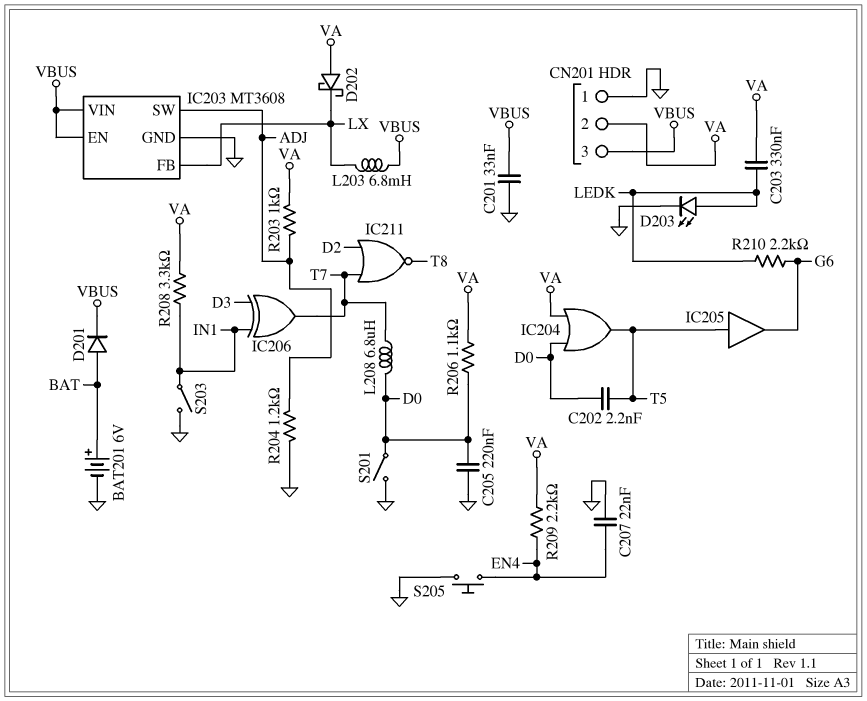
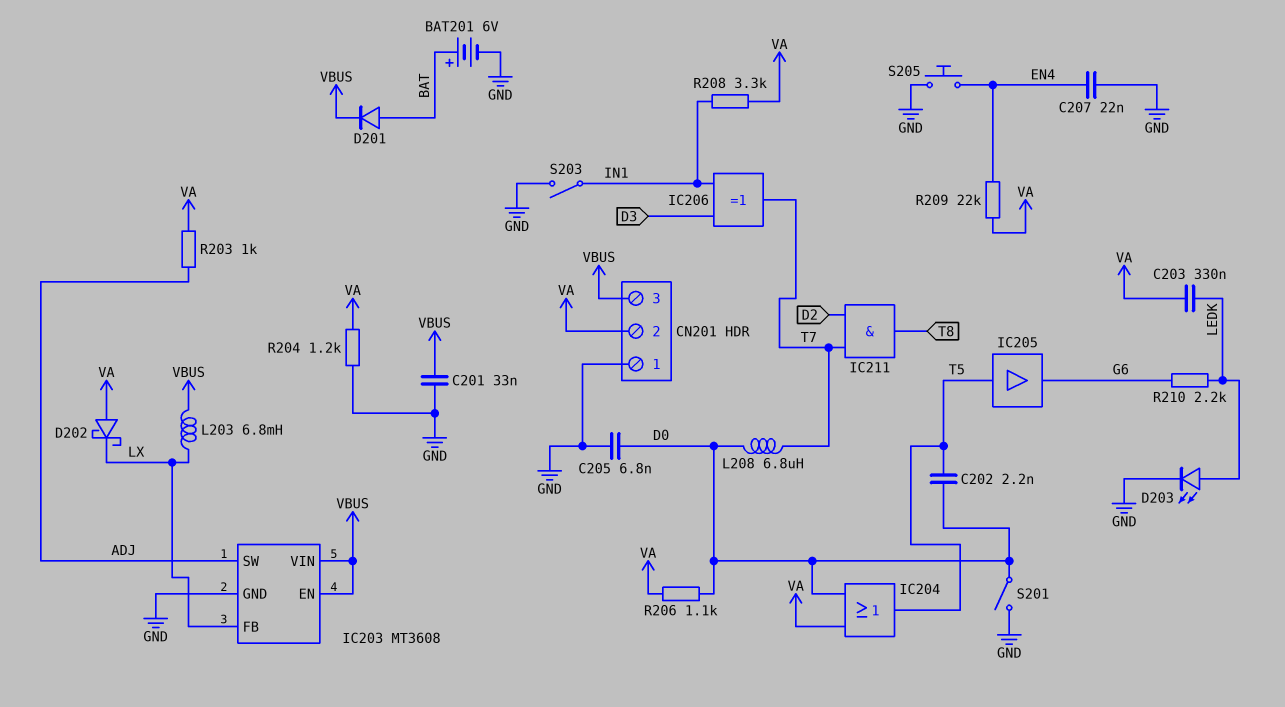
C205: 220nF (D0, GND) -> 6.8nF (D0, GND)
IC211: NOR (in D2, in T7, out T8) -> AND (in D2, in T7, out T8)
R204: 1.2k (ADJ, GND) -> 1.2k (GND, VA)
R209: 2.2k (EN4, VA) -> 22k (EN4, VA)

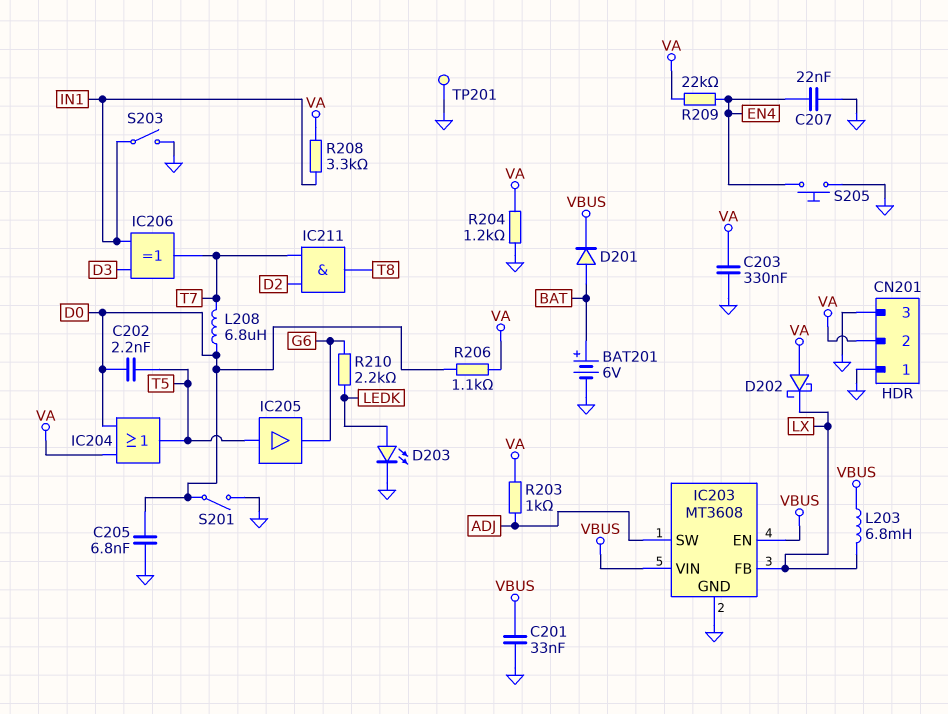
C203: 330nF (LEDK, VA) -> 330nF (GND, VA)
CN201 pin 3: VBUS -> GND
TP201: none -> test point (GND)

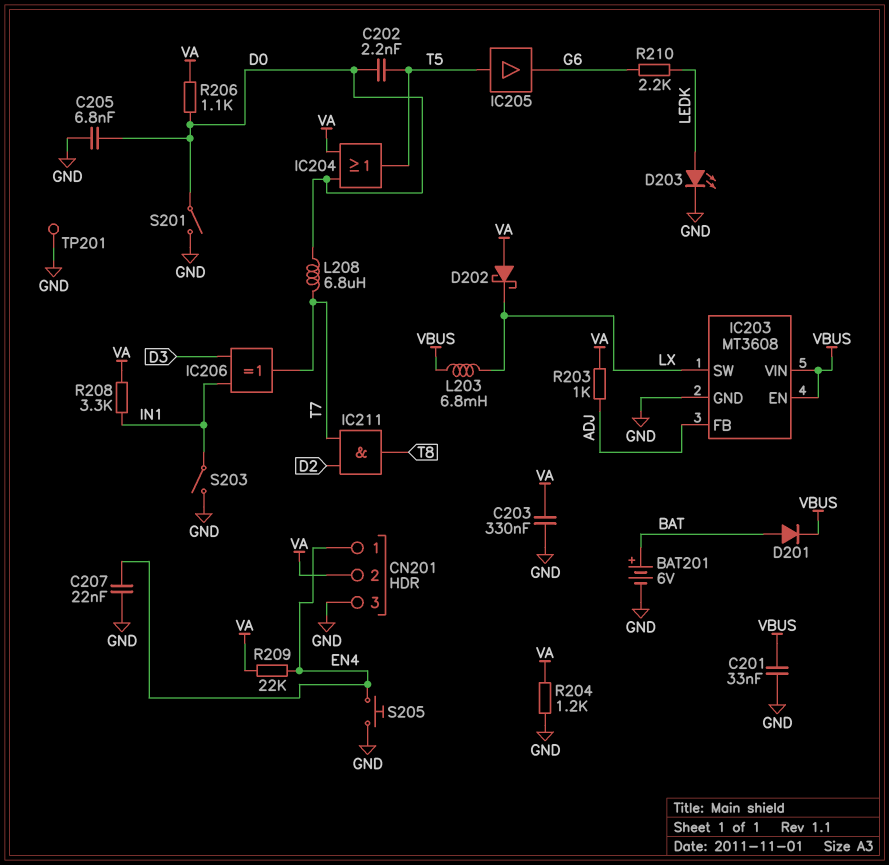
CN201 pin 1: GND -> EN4
IC203 pin FB: LX -> ADJ
IC203 pin SW: ADJ -> LX

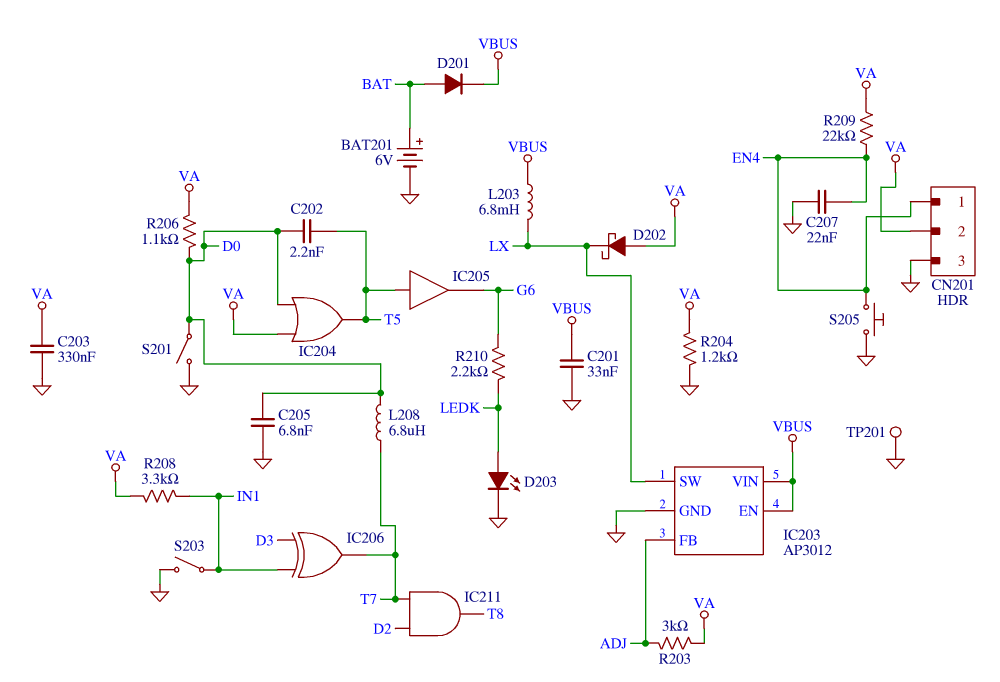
IC203: MT3608 -> AP3012
R203: 1k (ADJ, VA) -> 3k (ADJ, VA)

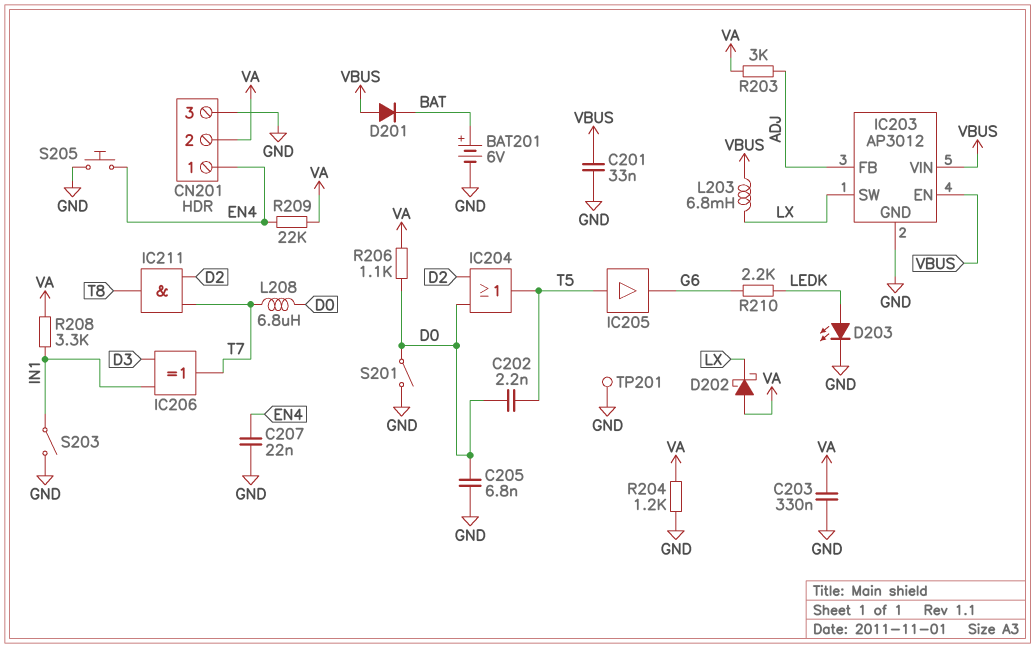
D201: diode (A BAT, K VBUS) -> diode (A VBUS, K BAT)
IC204: OR (in D0, in VA, out T5) -> OR (in D0, in D2, out T5)

